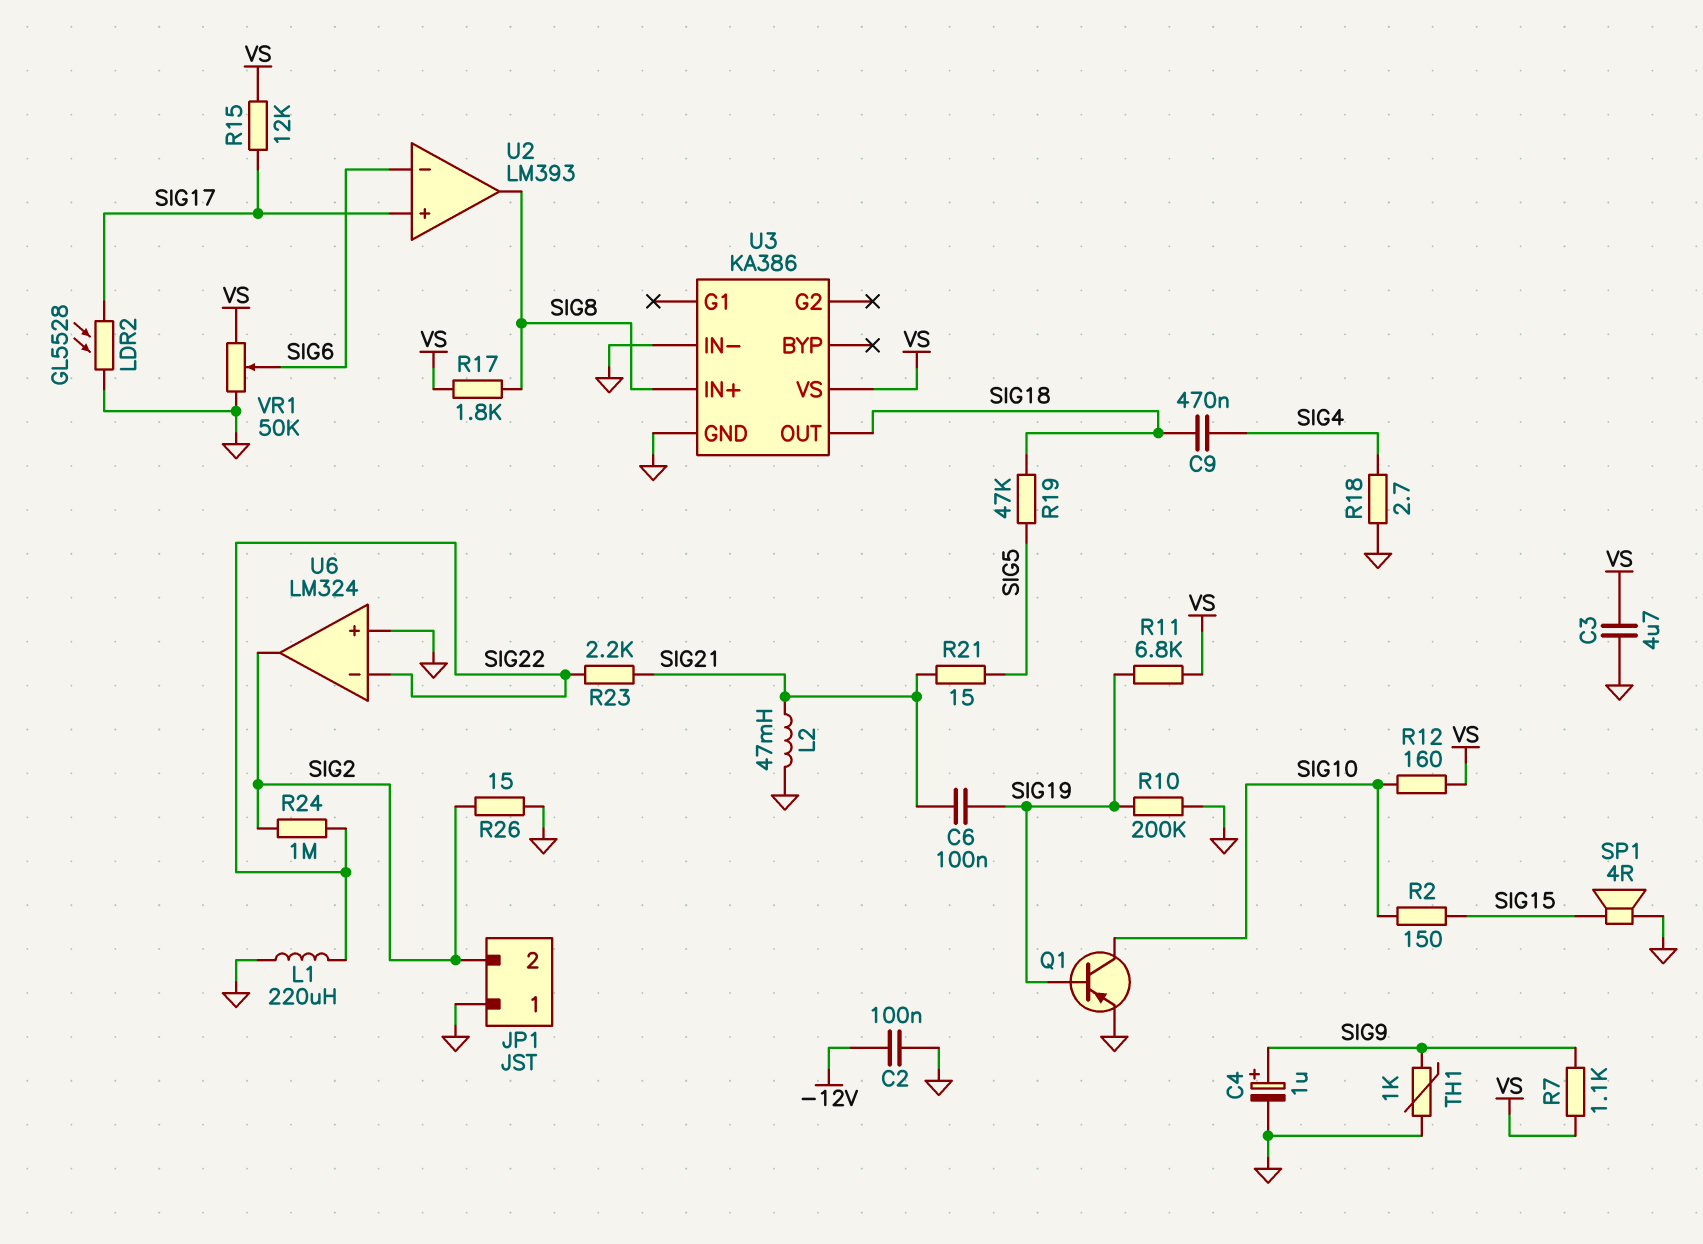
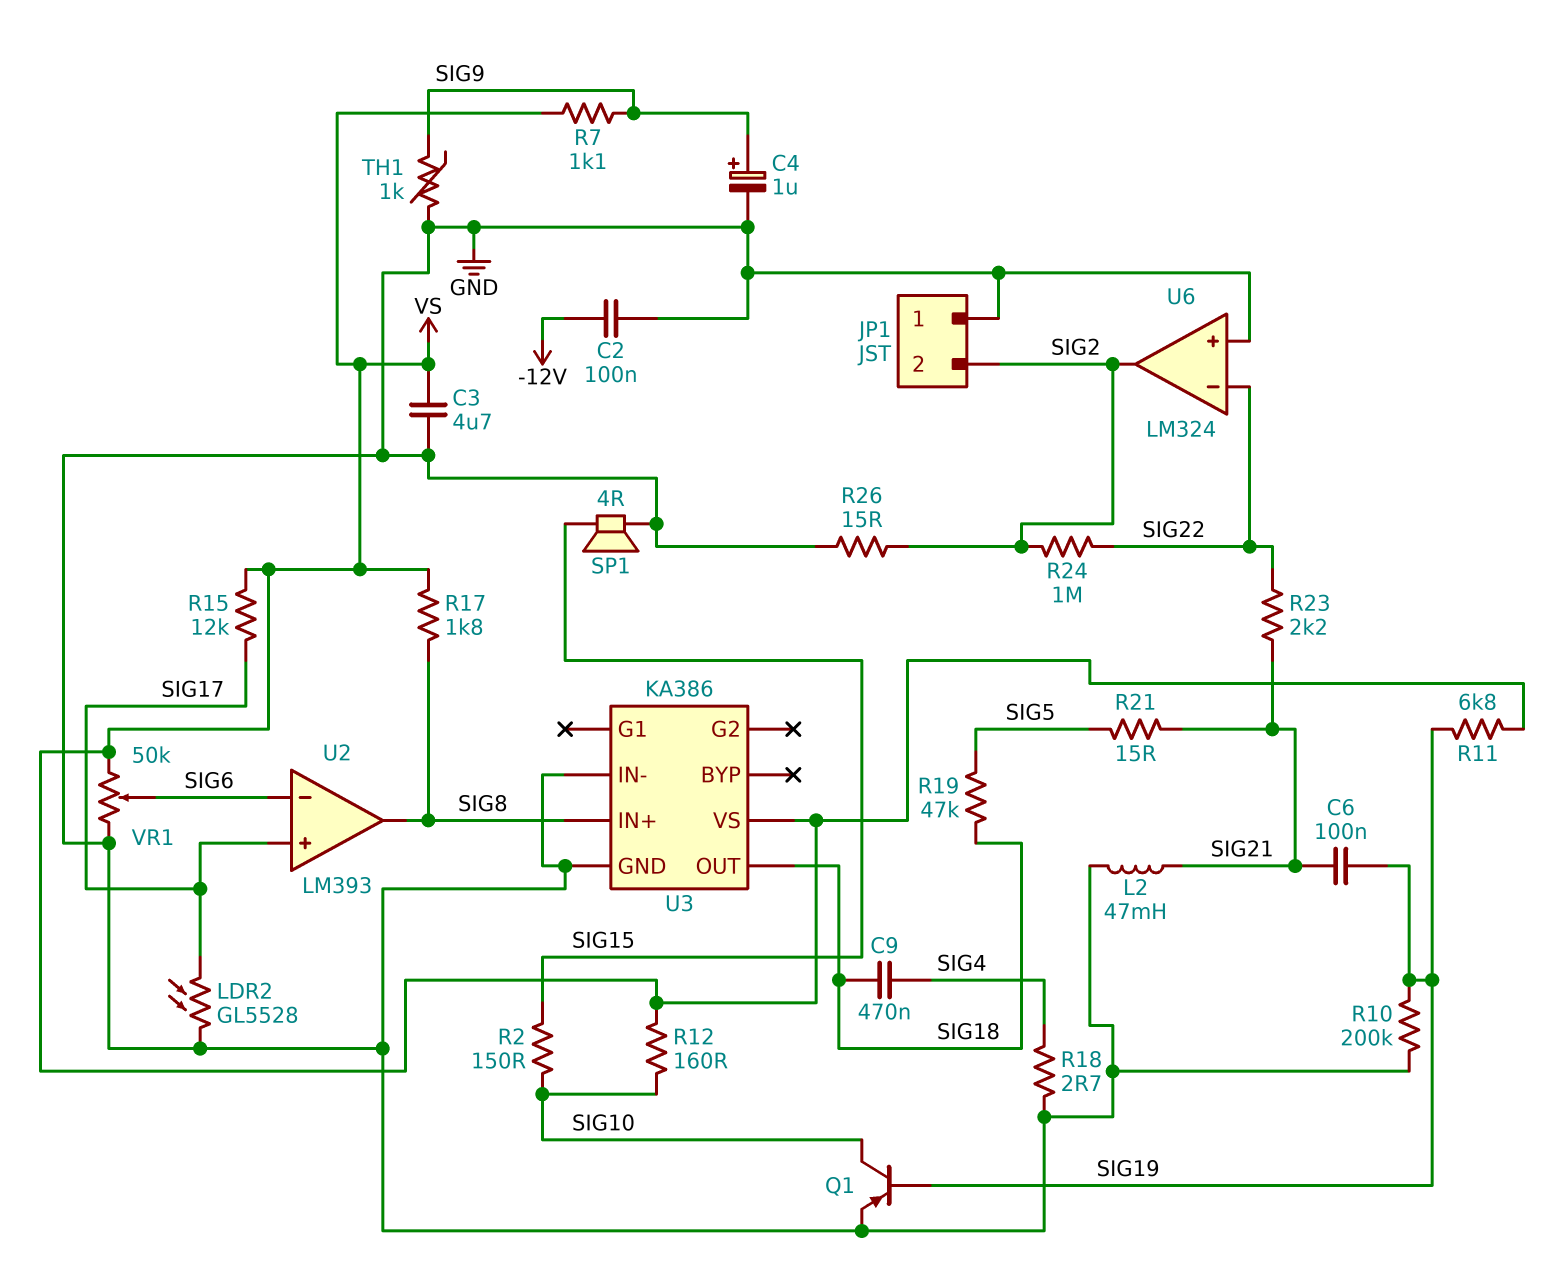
L1: 220uH (GND, SIG22) -> none

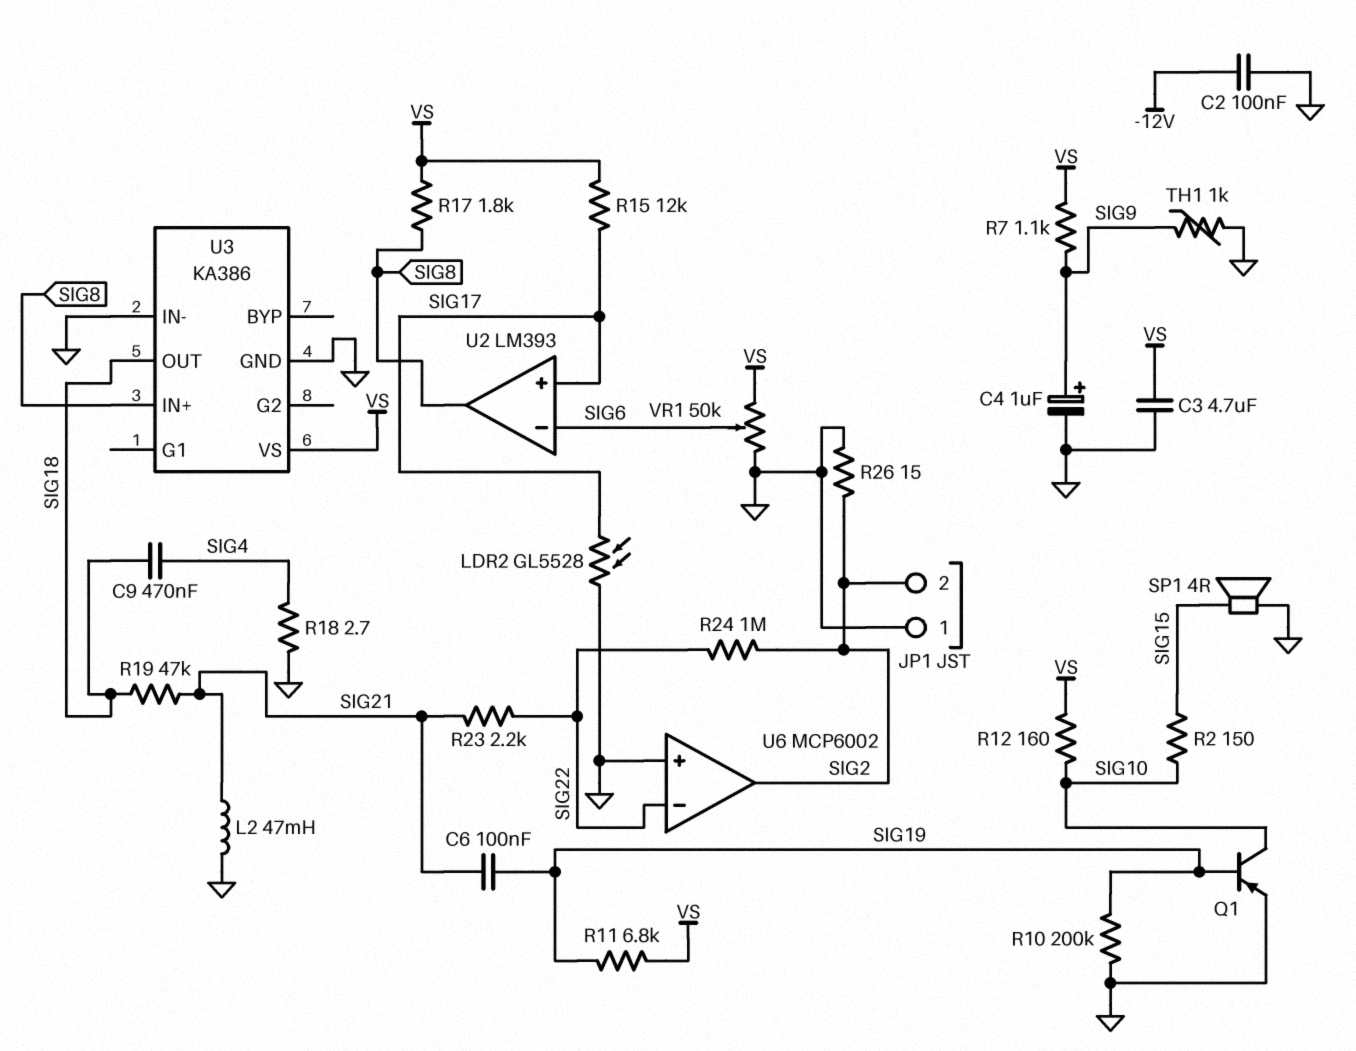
R19: 47k (SIG5, SIG18) -> 47k (SIG18, SIG21)
R21: 15 (SIG5, SIG21) -> none
U6: LM324 -> MCP6002

